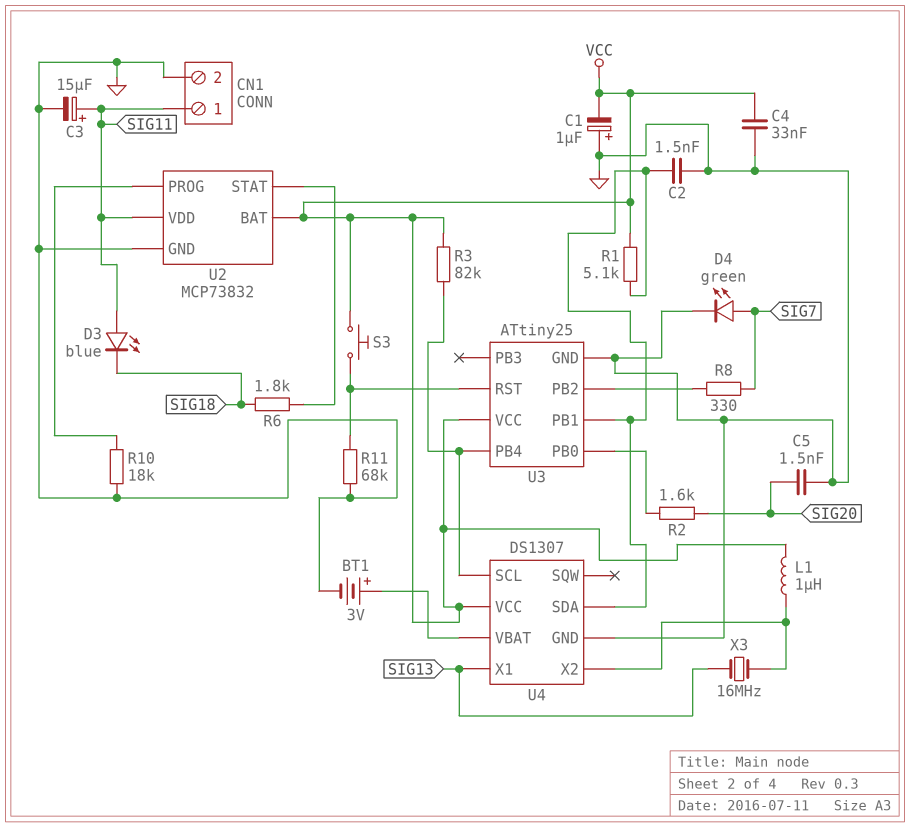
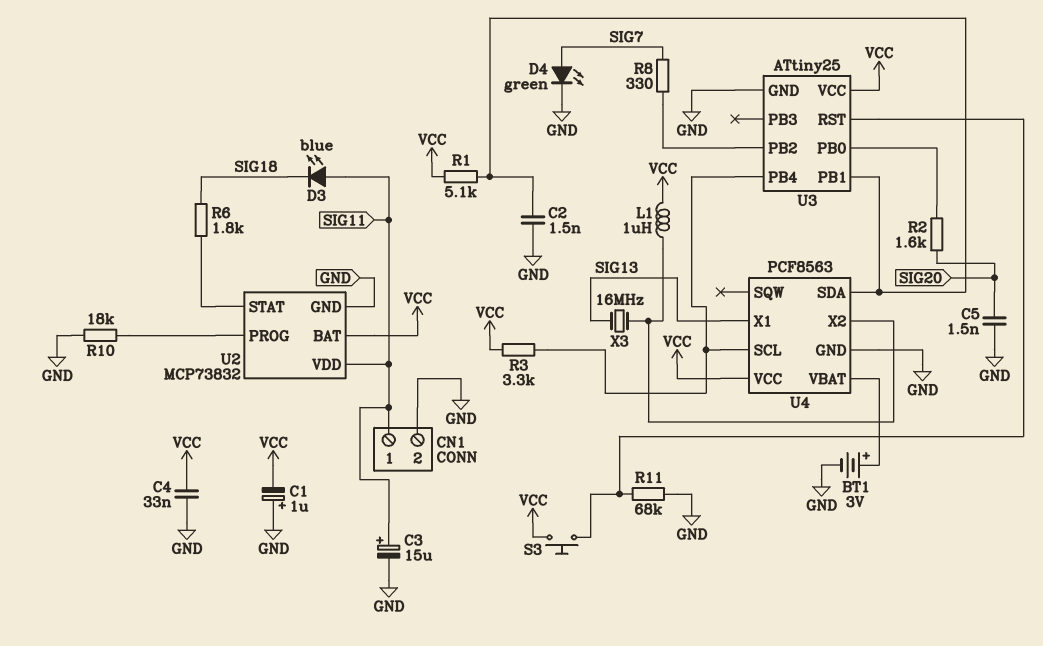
R3: 82k (U3/PB4, VCC) -> 3.3k (U3/PB4, VCC)
U4: DS1307 -> PCF8563

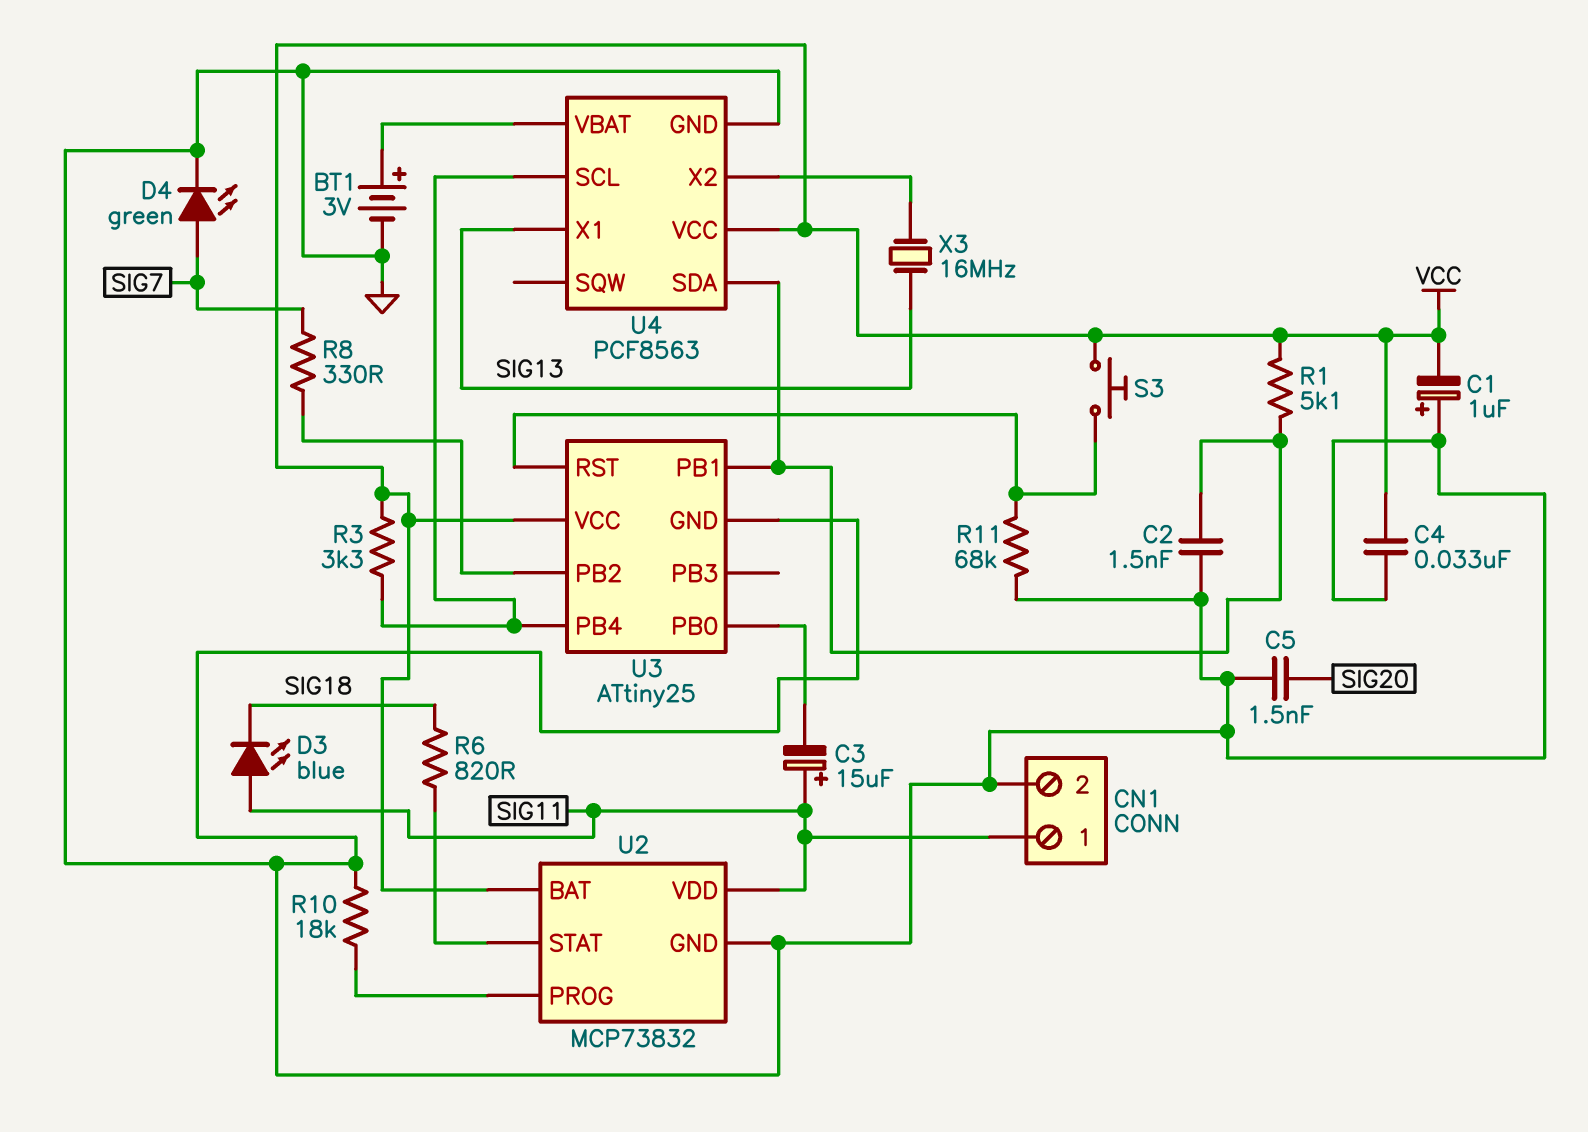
C3: 15uF (plus SIG11, minus GND) -> 15uF (plus SIG11, minus U3/PB0)
L1: 1uH (U4/X2, VCC) -> none
R2: 1.6k (SIG20, U3/PB0) -> none
R6: 1.8k (SIG18, U2/STAT) -> 820 (SIG18, U2/STAT)

